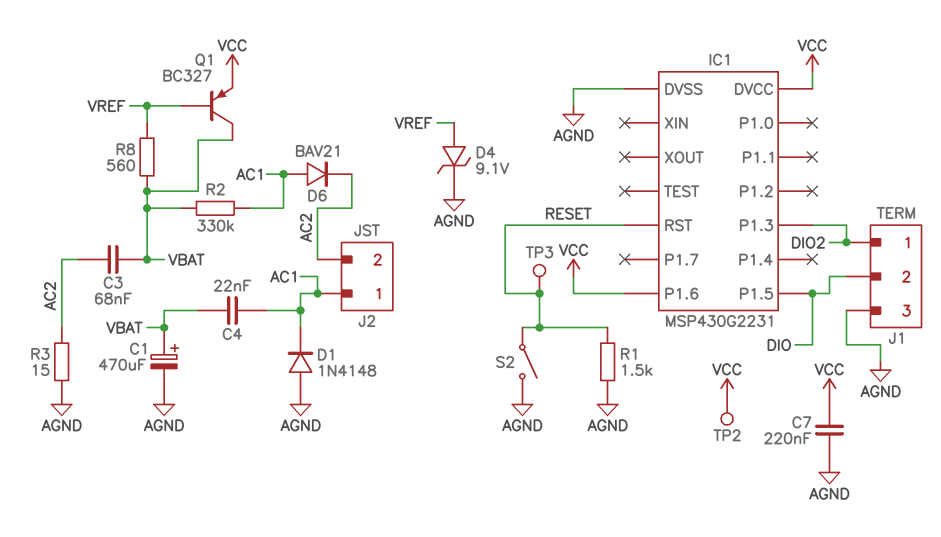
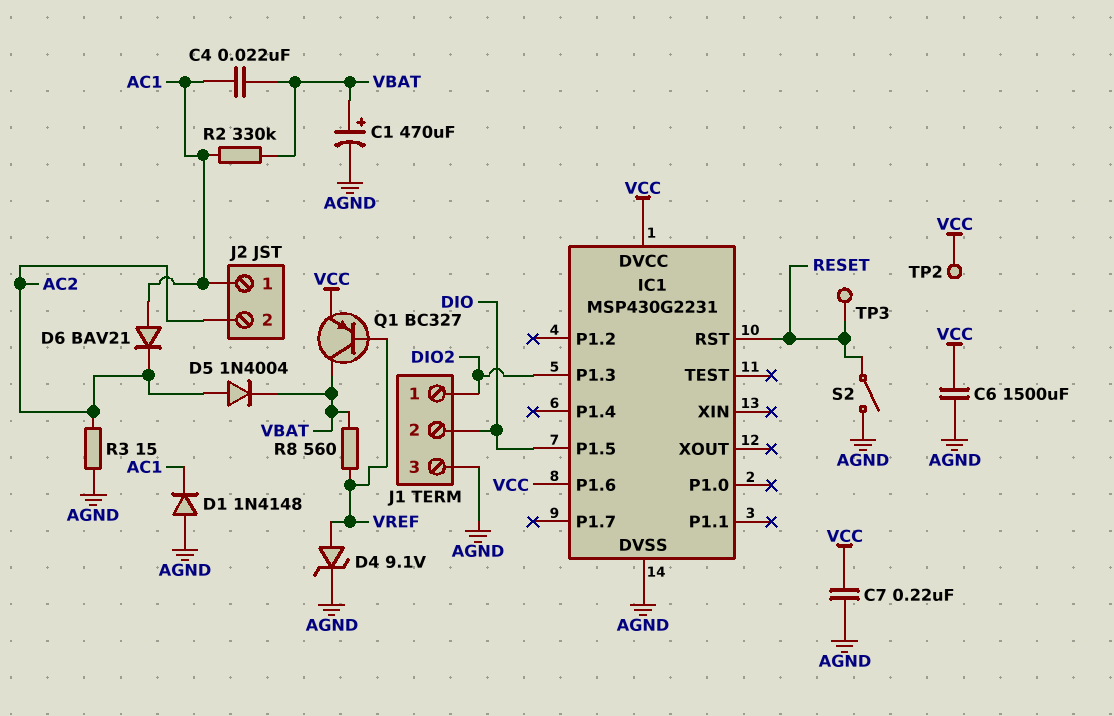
C3: 68nF (AC2, VBAT) -> none
C6: none -> 1500uF (AGND, VCC)
D5: none -> diode 1N4004 (A AC2, K VBAT)
R1: 1.5k (AGND, RESET) -> none

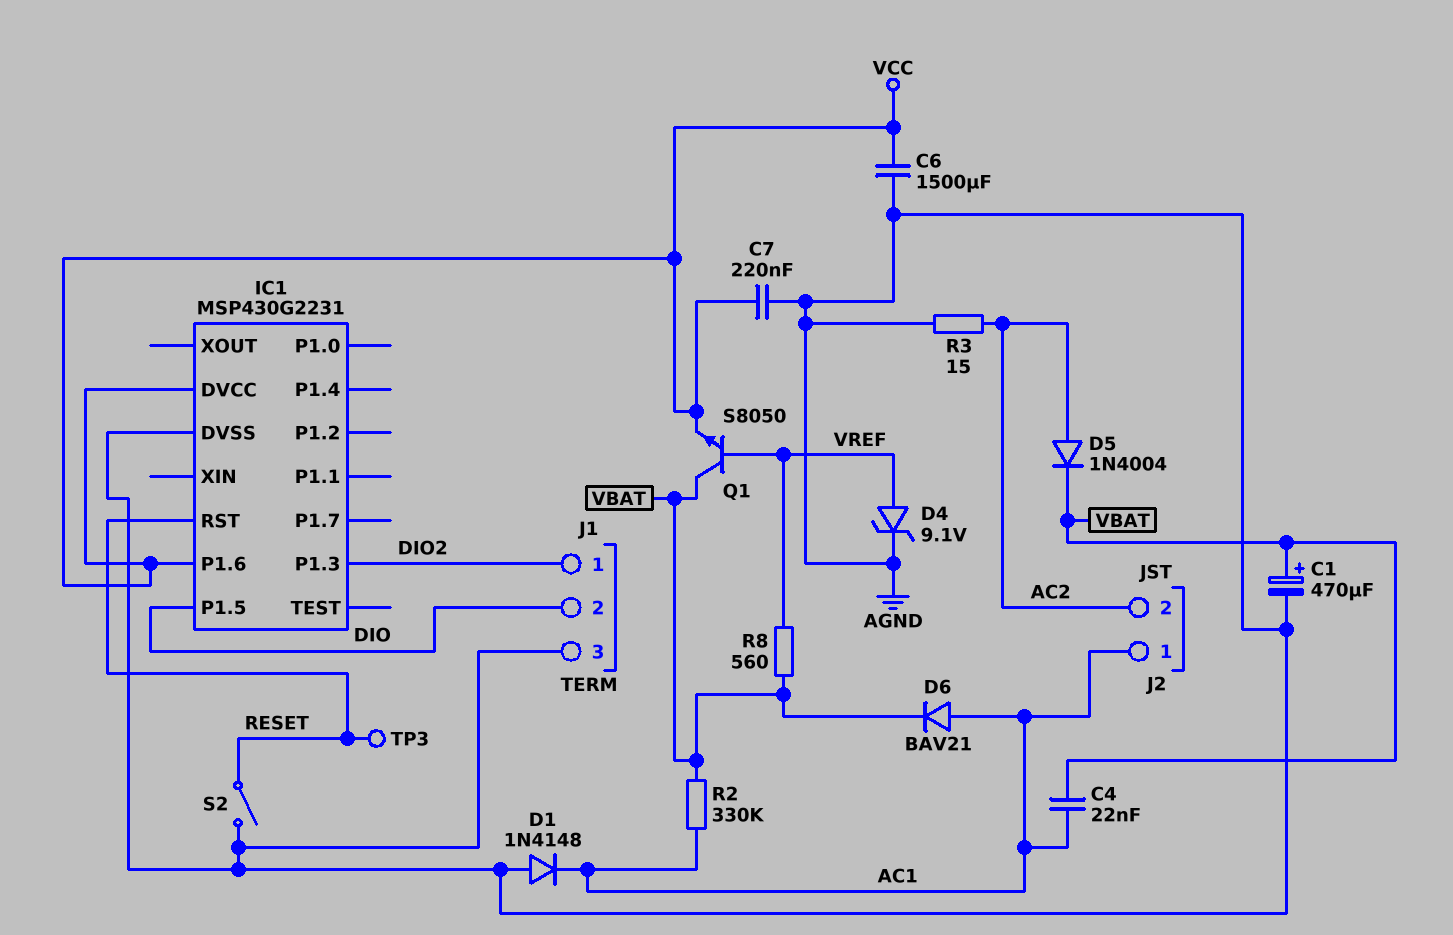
D6: diode BAV21 (A AC1, K AC2) -> diode BAV21 (A AC1, K VBAT)
Q1: PNP BC327 (B VREF, C VBAT, E VCC) -> NPN S8050 (B VREF, C VBAT, E VCC)
TP2: test point (VCC) -> none

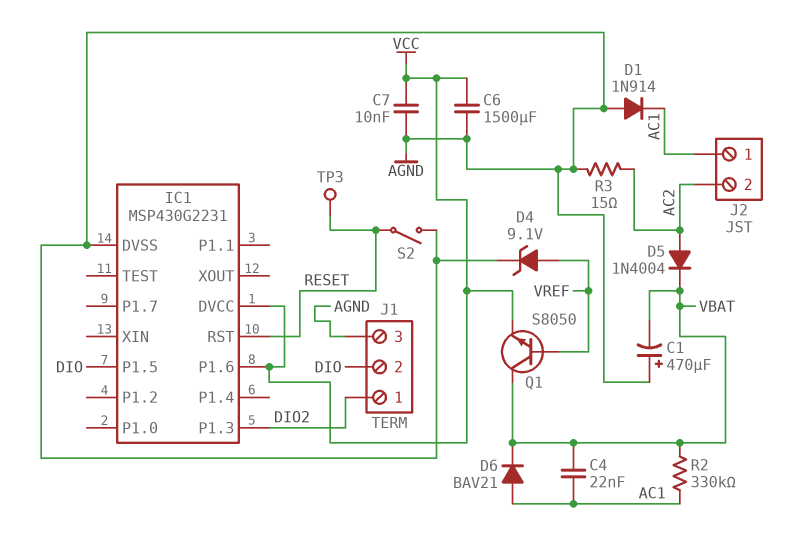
C1: 470uF (plus VBAT, minus AGND) -> 470uF (plus AGND, minus VBAT)
C7: 220nF (AGND, VCC) -> 10nF (AGND, VCC)
D1: diode 1N4148 (A AGND, K AC1) -> diode 1N914 (A AGND, K AC1)
R8: 560 (VBAT, VREF) -> none

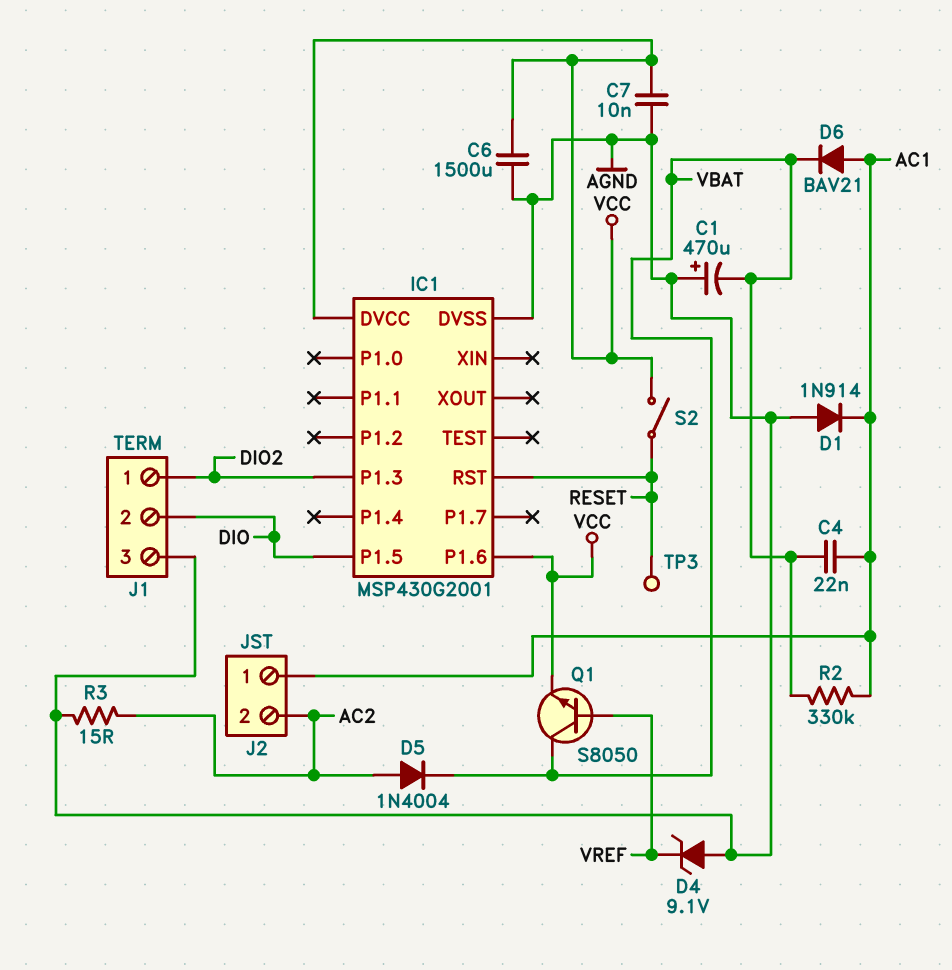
D4: zener 9.1V (A VREF, K AGND) -> zener 9.1V (A AGND, K VREF)
IC1: MSP430G2231 -> MSP430G2001
S2: switch (AGND, RESET) -> switch (RESET, VCC)

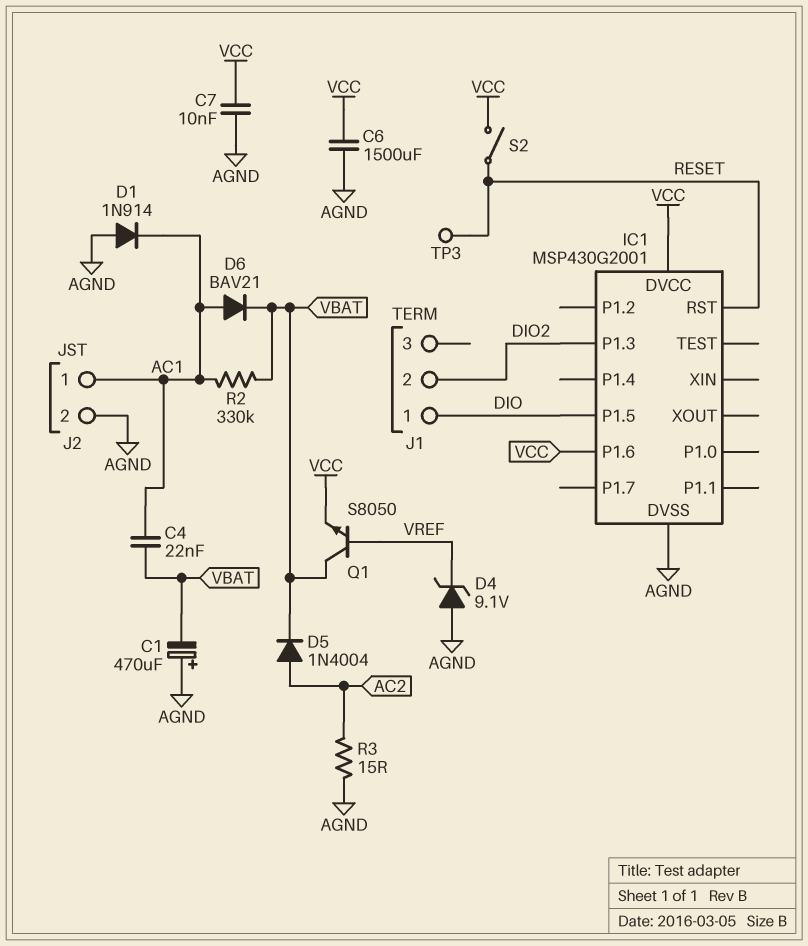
J1 pin 1: DIO2 -> DIO
J1 pin 2: DIO -> DIO2
J1 pin 3: AGND -> none
J2 pin 2: AC2 -> AGND

